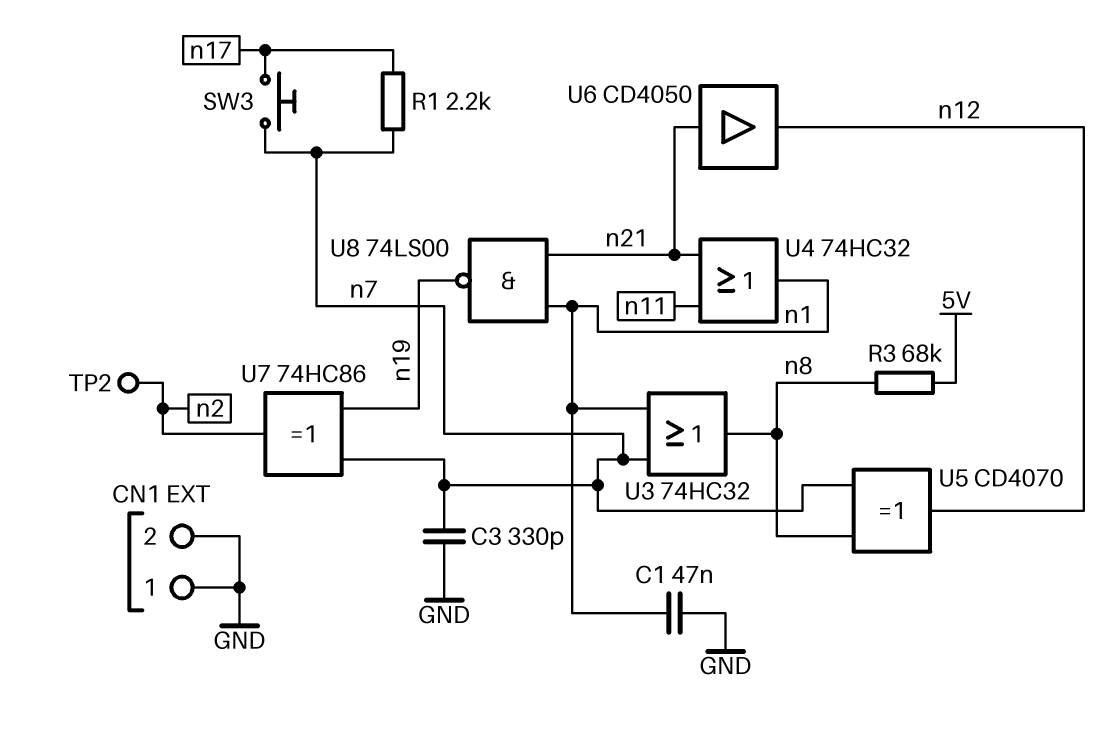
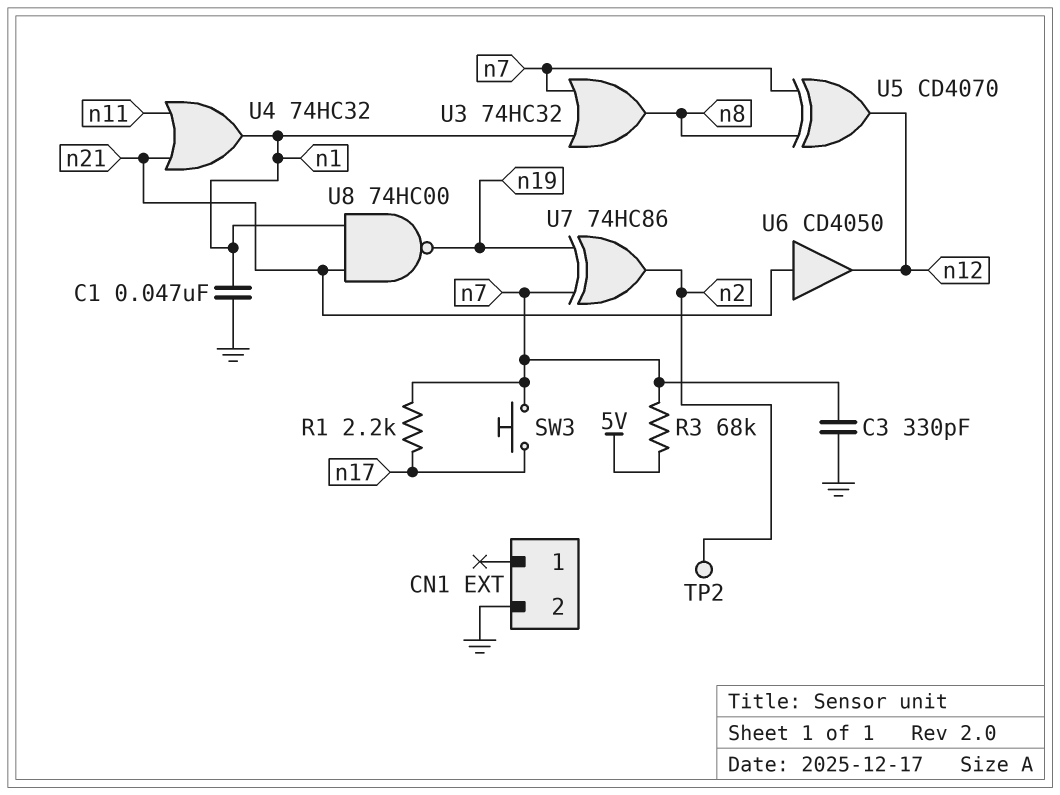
CN1 pin 1: GND -> none
R3: 68k (5V, n8) -> 68k (5V, n7)
U8: NAND 74LS00 (in n1, in n21, out n19) -> NAND 74HC00 (in n1, in n21, out n19)

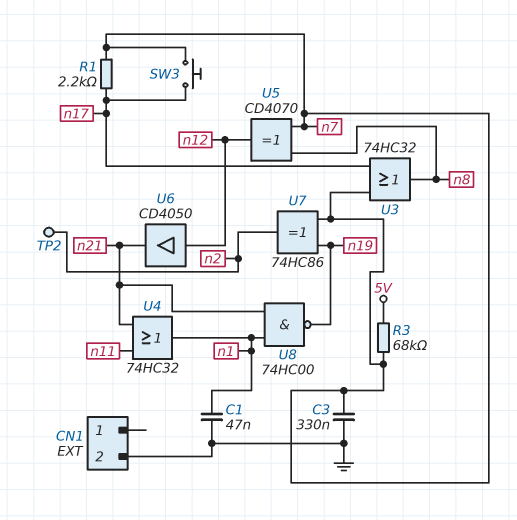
C3: 330pF (GND, n7) -> 330nF (GND, n7)
U3: OR 74HC32 (in n1, in n7, out n8) -> OR 74HC32 (in n7, in n17, out n8)
U6: buffer CD4050 (in n21, out n12) -> buffer CD4050 (in n12, out n21)

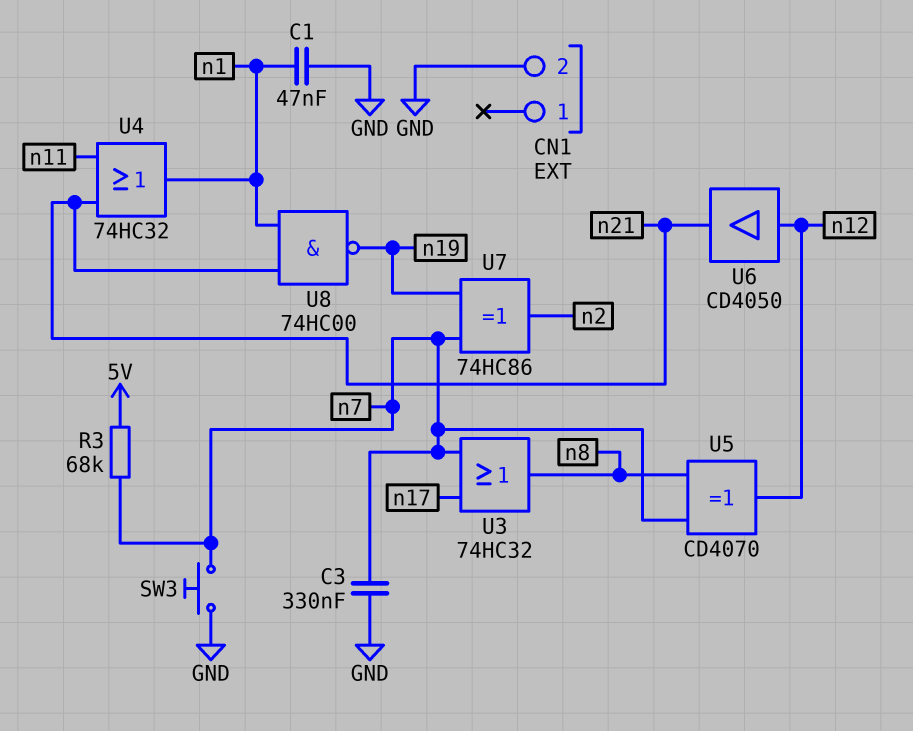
R1: 2.2k (n7, n17) -> none
SW3: button (n7, n17) -> button (GND, n7)
TP2: test point (n2) -> none

